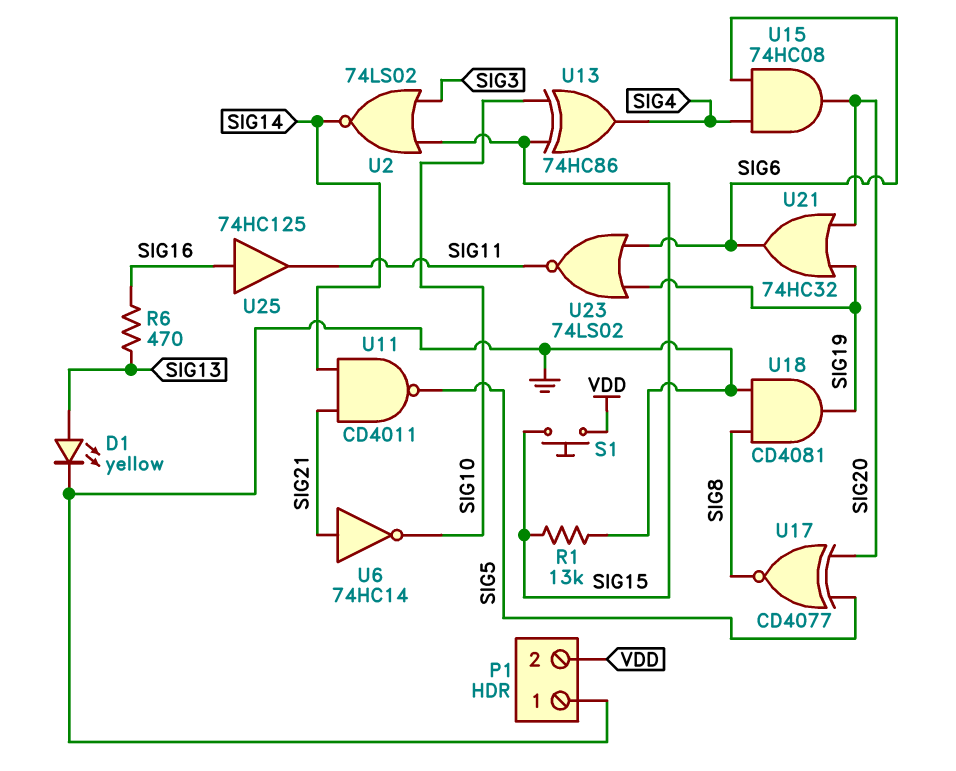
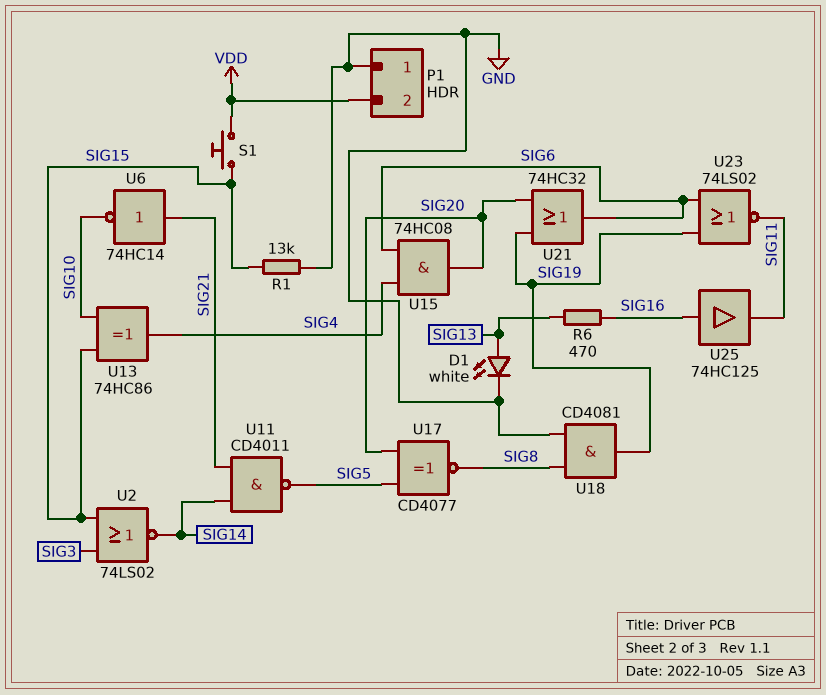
D1: LED yellow (A SIG13, K GND) -> LED white (A SIG13, K GND)

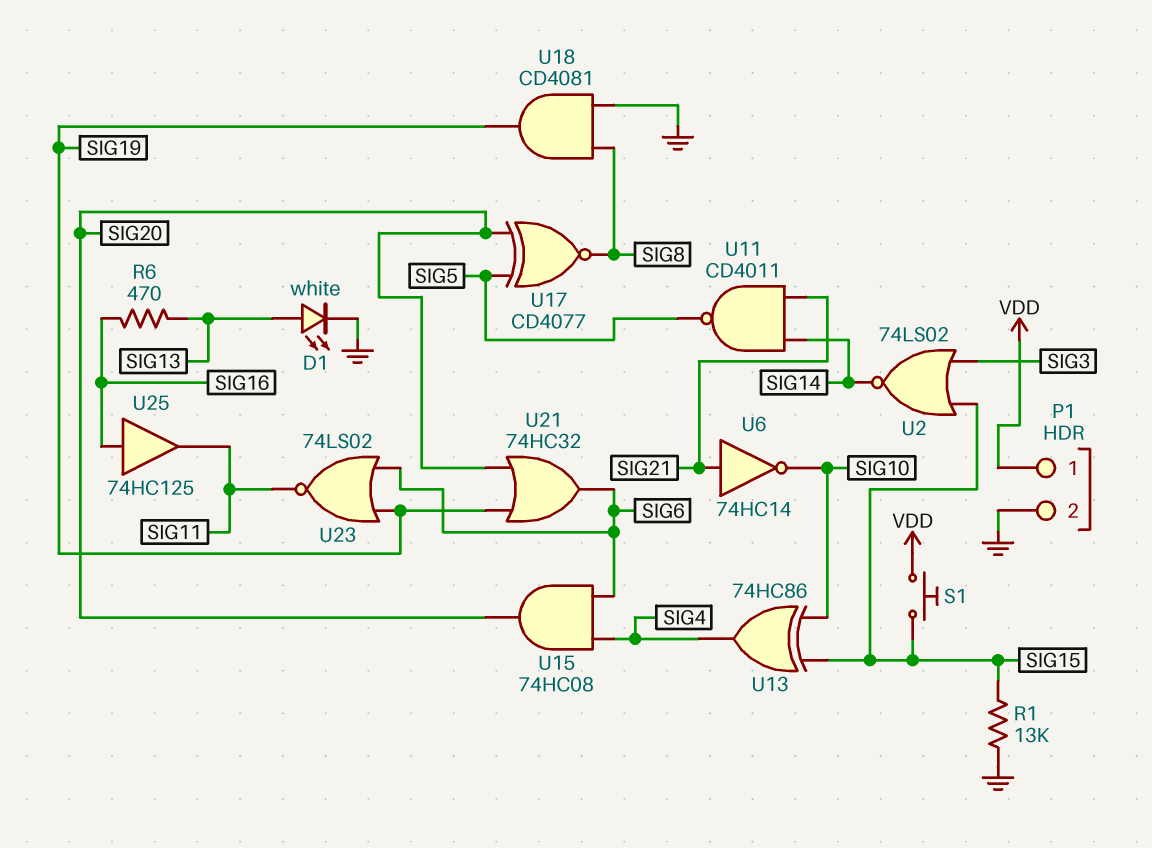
P1 pin 1: GND -> VDD
P1 pin 2: VDD -> GND

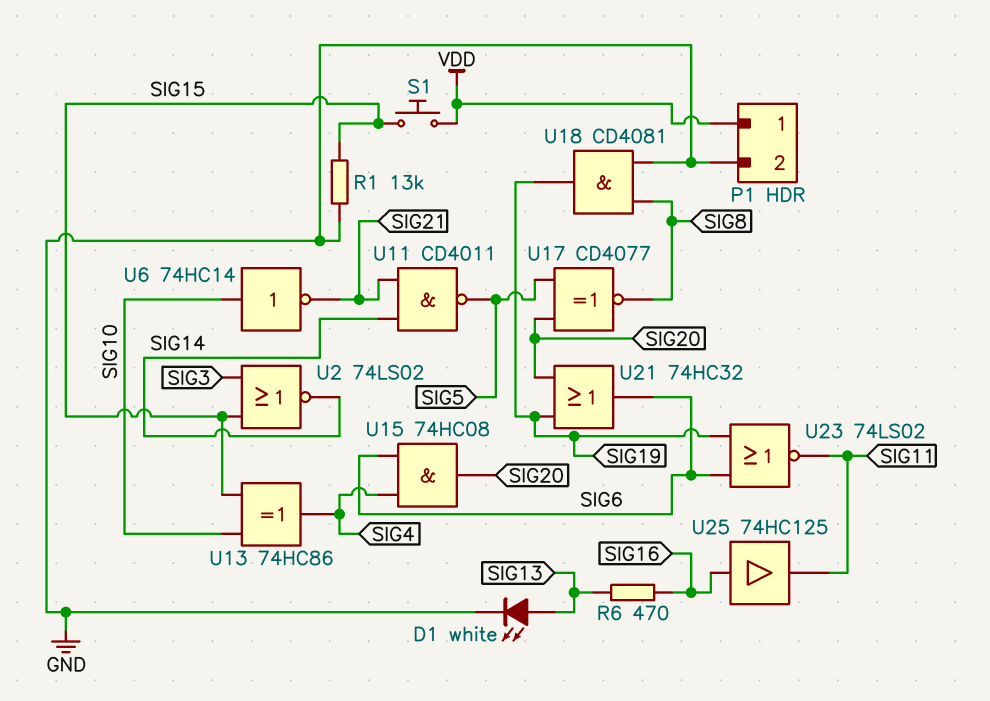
U6: NOT 74HC14 (in SIG21, out SIG10) -> NOT 74HC14 (in SIG10, out SIG21)

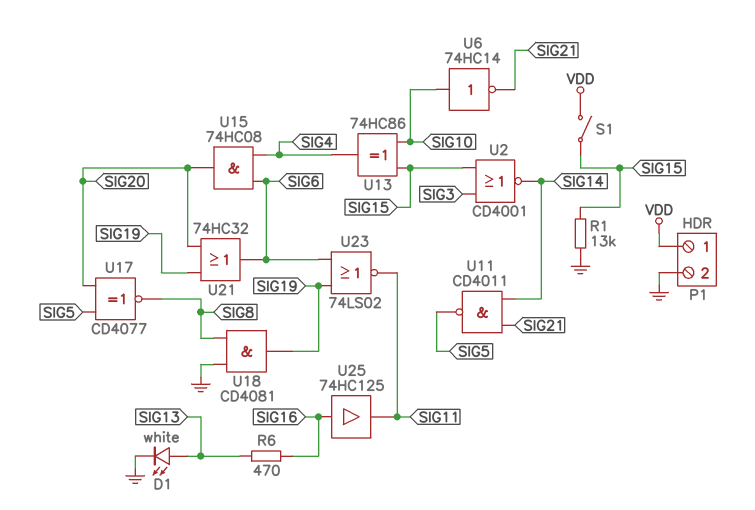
S1: button (SIG15, VDD) -> switch (SIG15, VDD)
U2: NOR 74LS02 (in SIG3, in SIG15, out SIG14) -> NOR CD4001 (in SIG3, in SIG15, out SIG14)

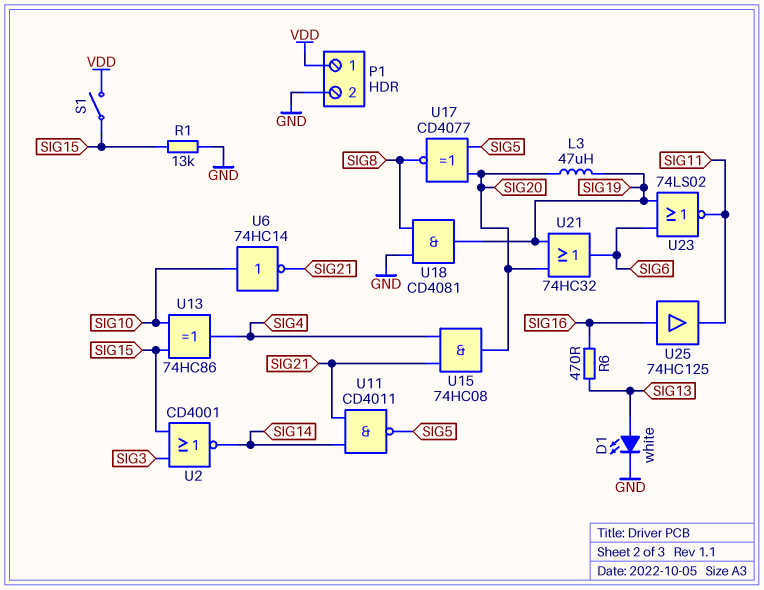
L3: none -> 47uH (SIG19, SIG20)
U15: AND 74HC08 (in SIG4, in SIG6, out SIG20) -> AND 74HC08 (in SIG4, in SIG21, out SIG20)

